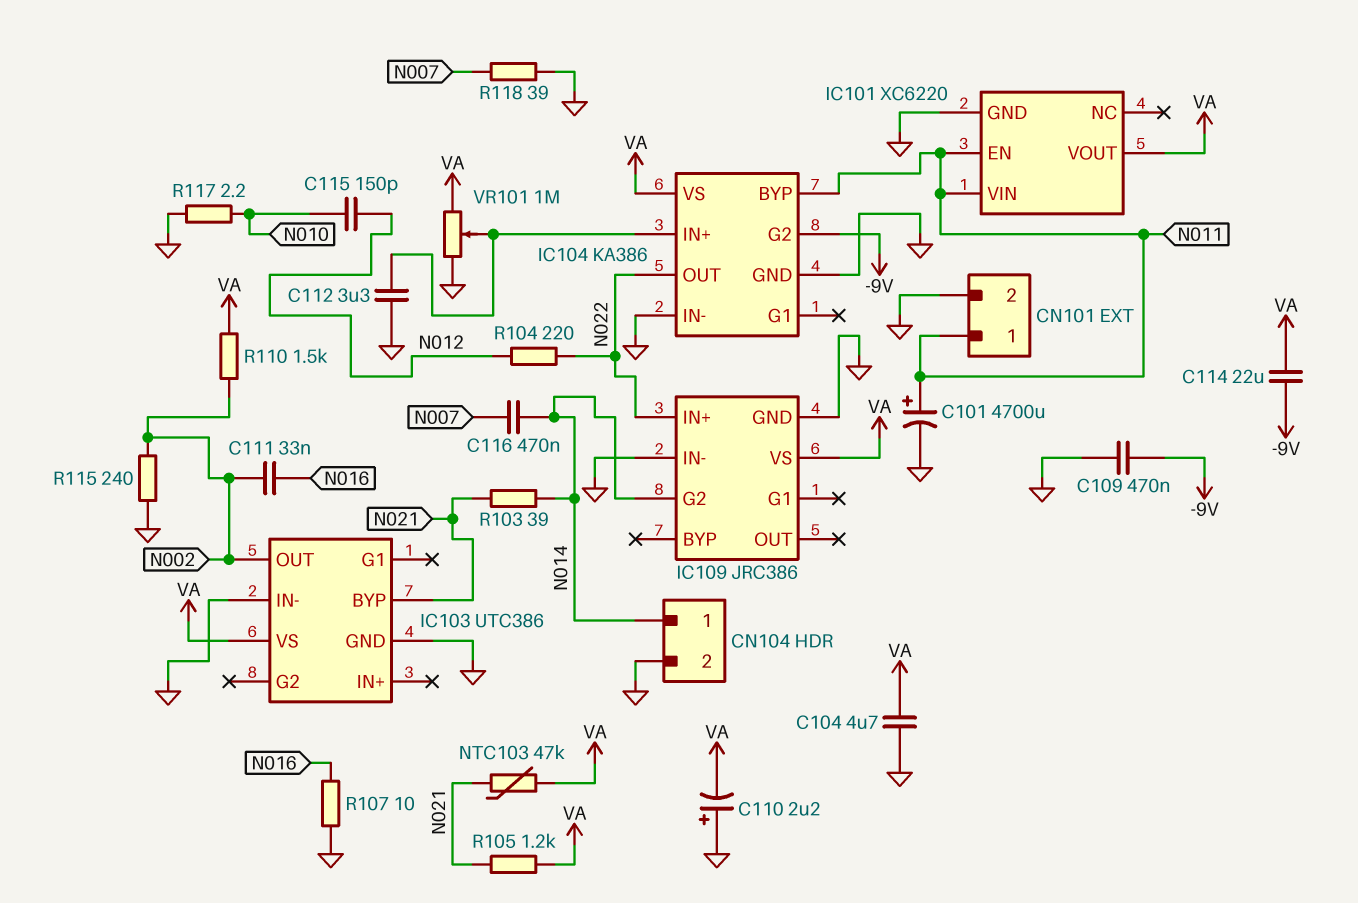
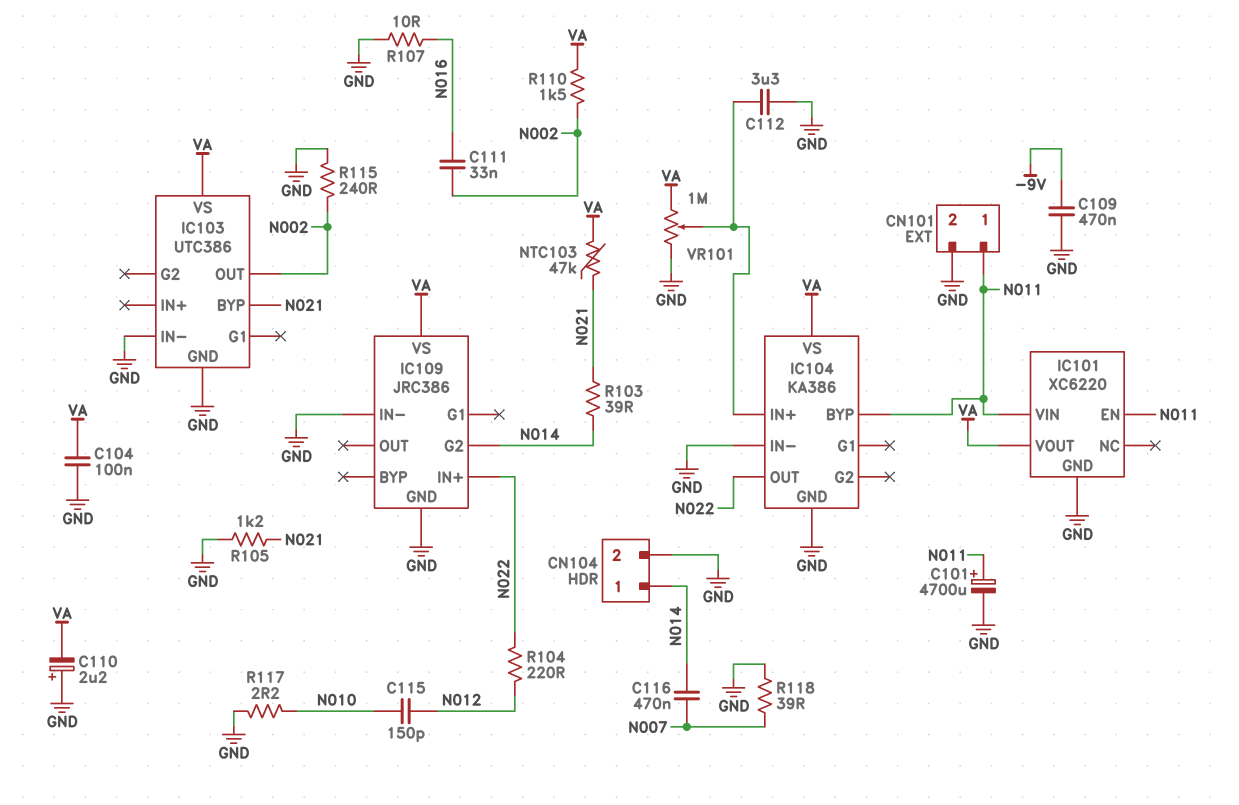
C104: 4.7uF (GND, VA) -> 100nF (GND, VA)
C114: 22uF (-9V, VA) -> none
IC104 pin G2: -9V -> none
R105: 1.2k (N021, VA) -> 1.2k (GND, N021)

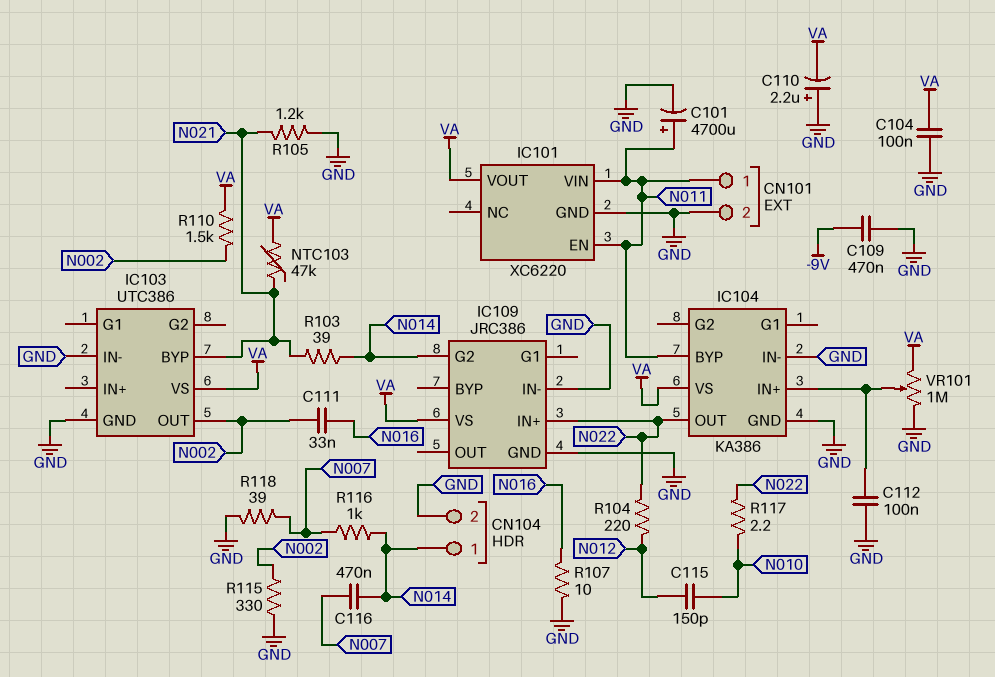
C112: 3.3uF (GND, IC104/IN+) -> 100nF (GND, IC104/IN+)
R115: 240 (GND, N002) -> 330 (GND, N002)
R116: none -> 1k (N007, N014)
R117: 2.2 (GND, N010) -> 2.2 (N010, N022)

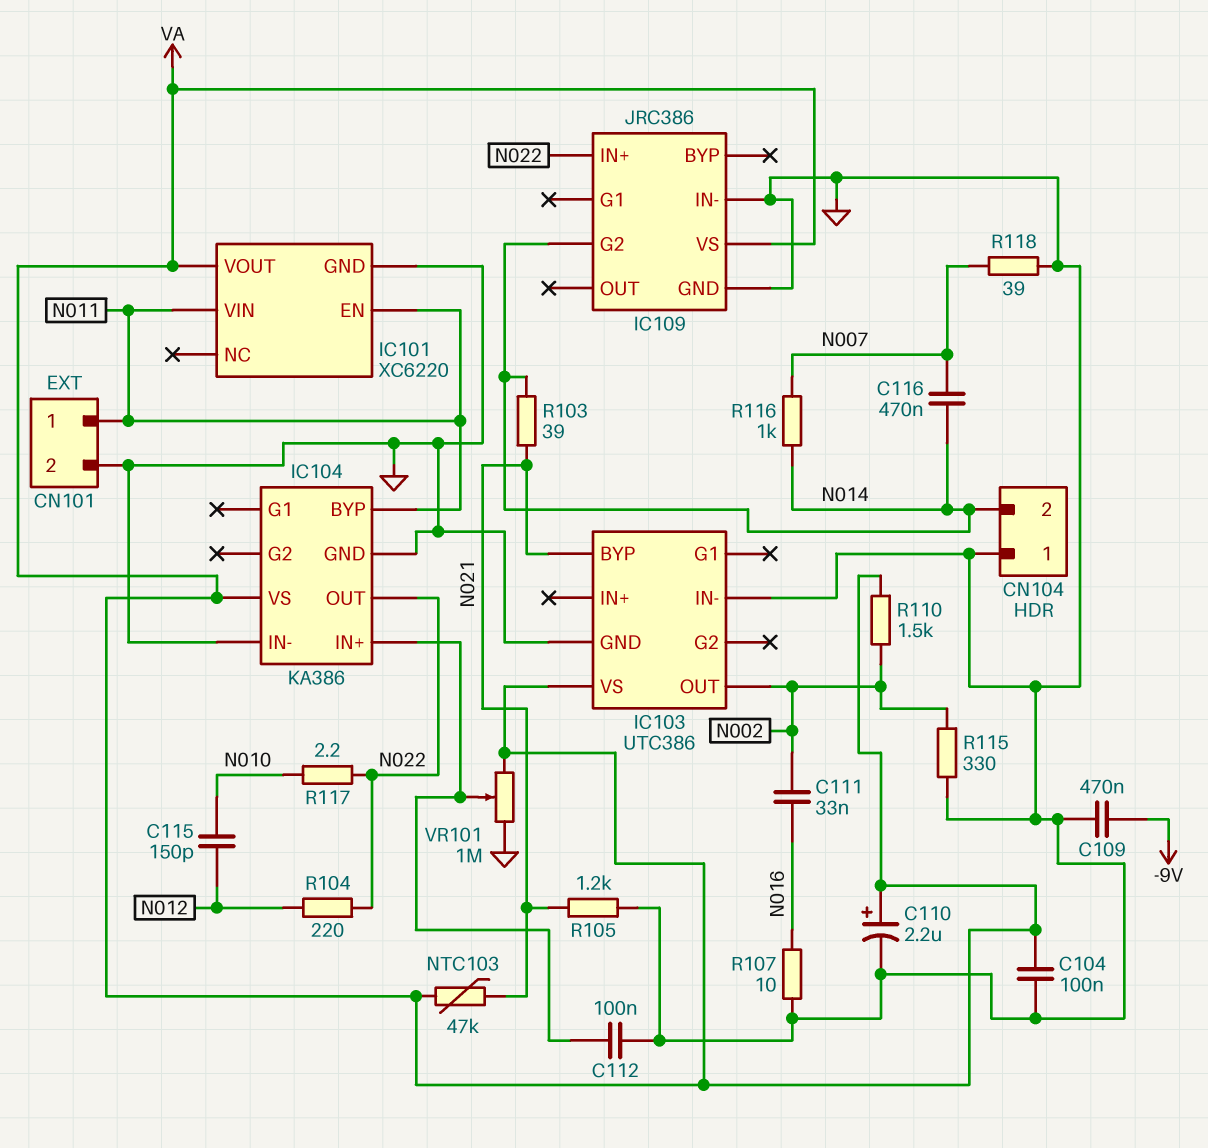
C101: 4700uF (plus N011, minus GND) -> none
C110: 2.2uF (plus GND, minus VA) -> 2.2uF (plus VA, minus GND)
CN104 pin 1: N014 -> GND
CN104 pin 2: GND -> N014

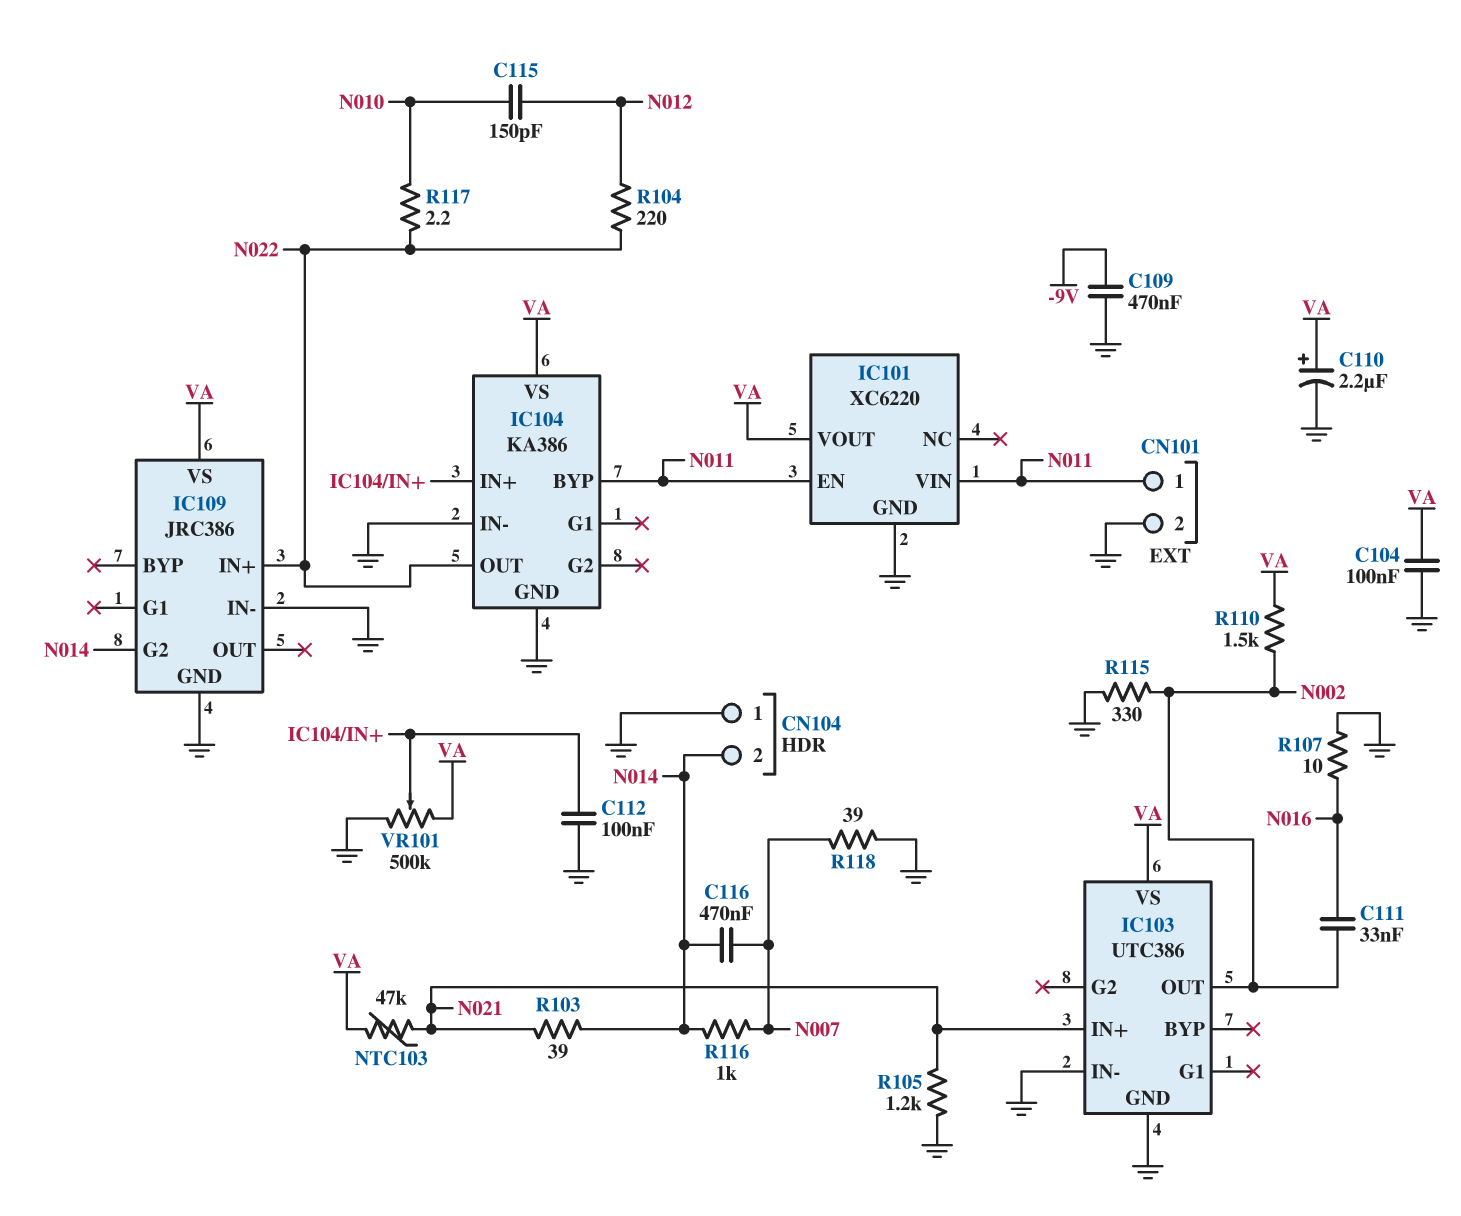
IC103 pin BYP: N021 -> none
IC103 pin IN+: none -> N021
VR101: 1M (GND, VA, wiper IC104/IN+) -> 500k (GND, VA, wiper IC104/IN+)

